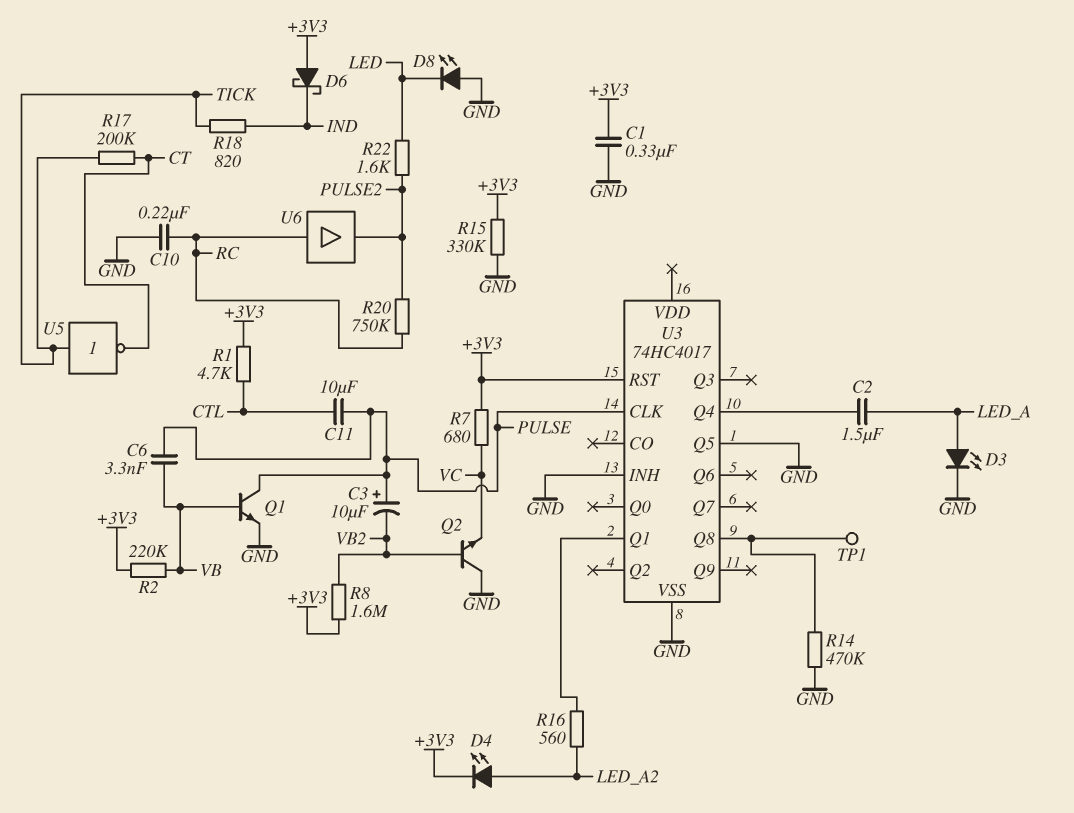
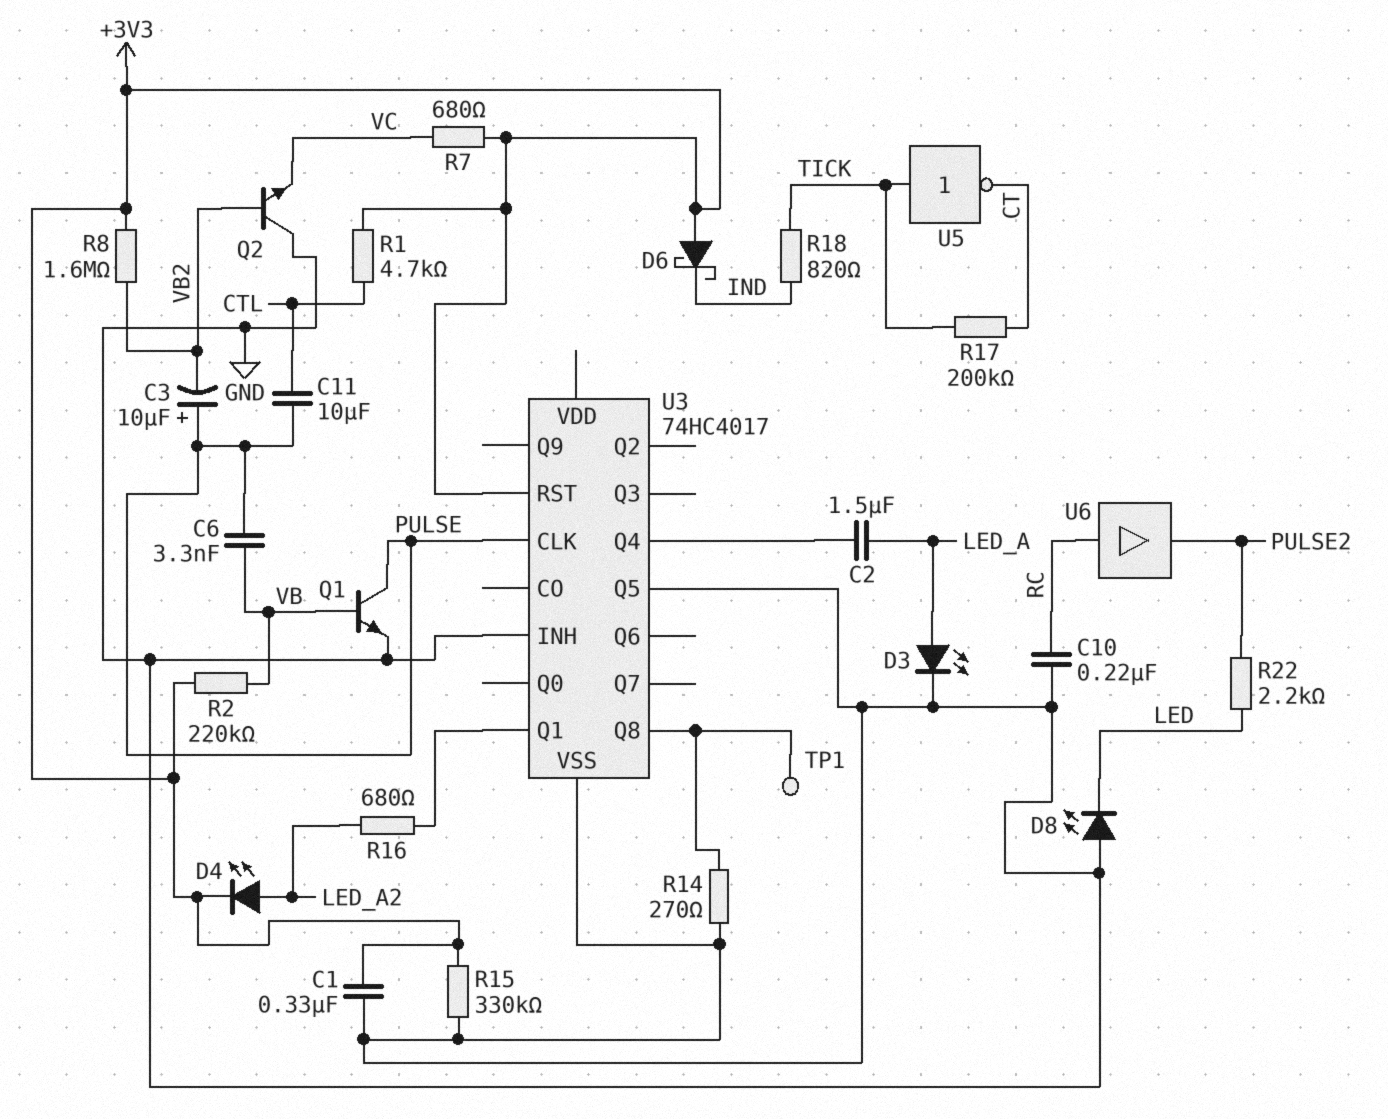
R14: 470k (GND, U3/Q8) -> 270 (GND, U3/Q8)
R16: 560 (LED_A2, U3/Q1) -> 680 (LED_A2, U3/Q1)
R20: 750k (PULSE2, RC) -> none
R22: 1.6k (LED, PULSE2) -> 2.2k (LED, PULSE2)

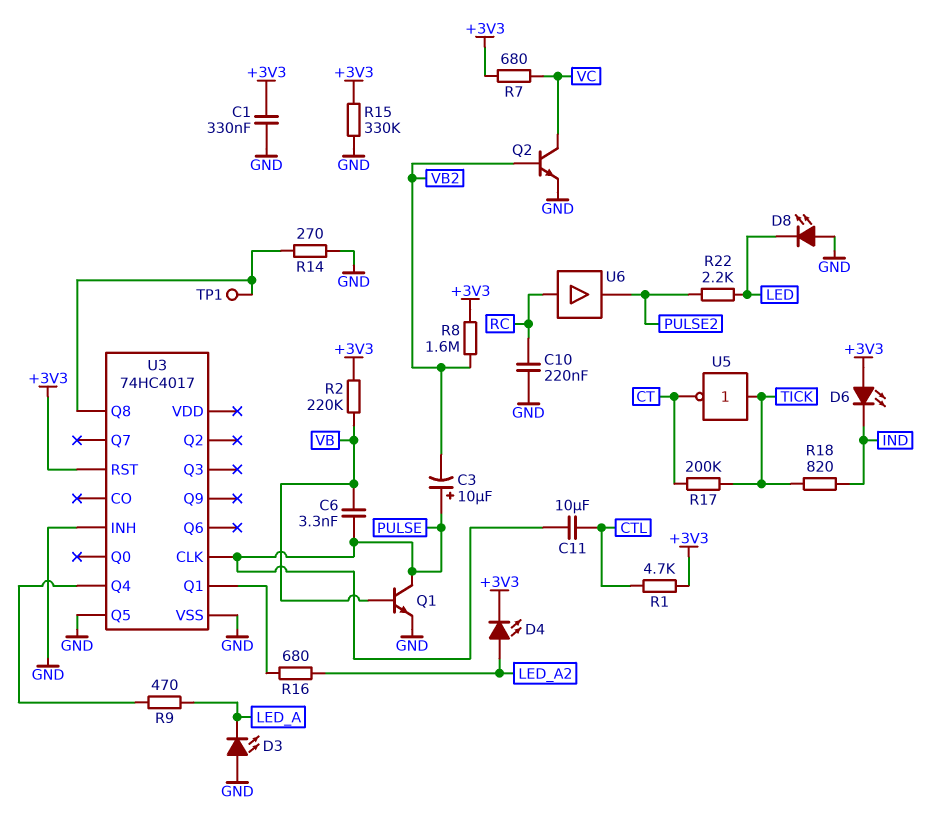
C2: 1.5uF (LED_A, U3/Q4) -> none
D3: LED (A LED_A, K GND) -> LED (A GND, K LED_A)
D6: schottky (A +3V3, K IND) -> LED (A +3V3, K IND)
Q2: NPN (B VB2, C GND, E VC) -> NPN (B VB2, C VC, E GND)
R9: none -> 470 (LED_A, U3/Q4)

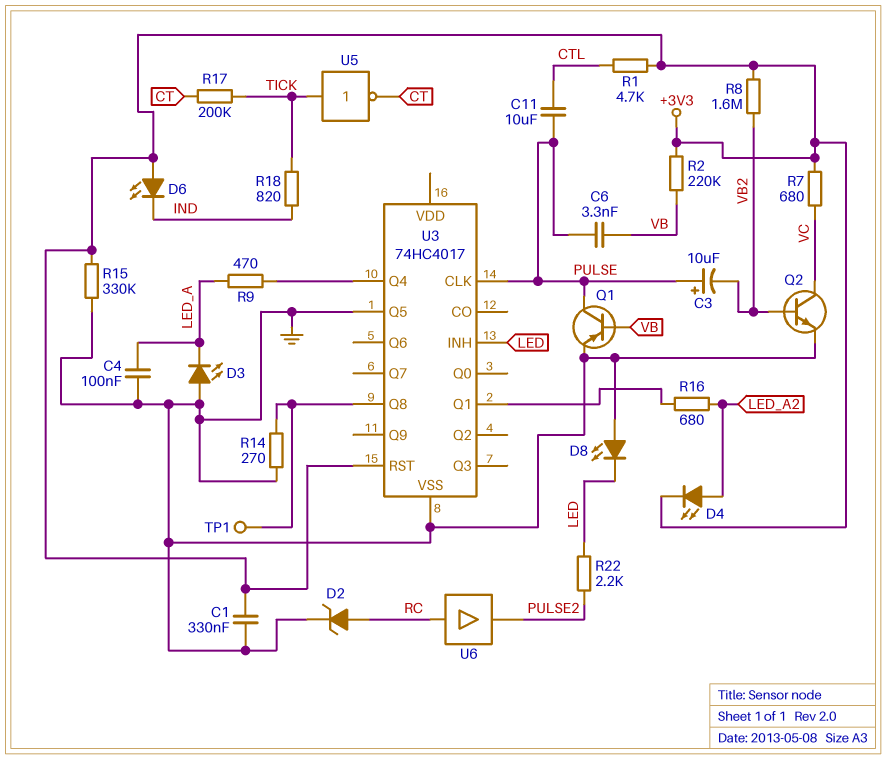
C4: none -> 100nF (GND, LED_A)
C10: 220nF (GND, RC) -> none
D2: none -> zener (A RC, K GND)
Q1: NPN (B VB, C PULSE, E GND) -> PNP (B VB, C PULSE, E GND)
U3 pin INH: GND -> LED

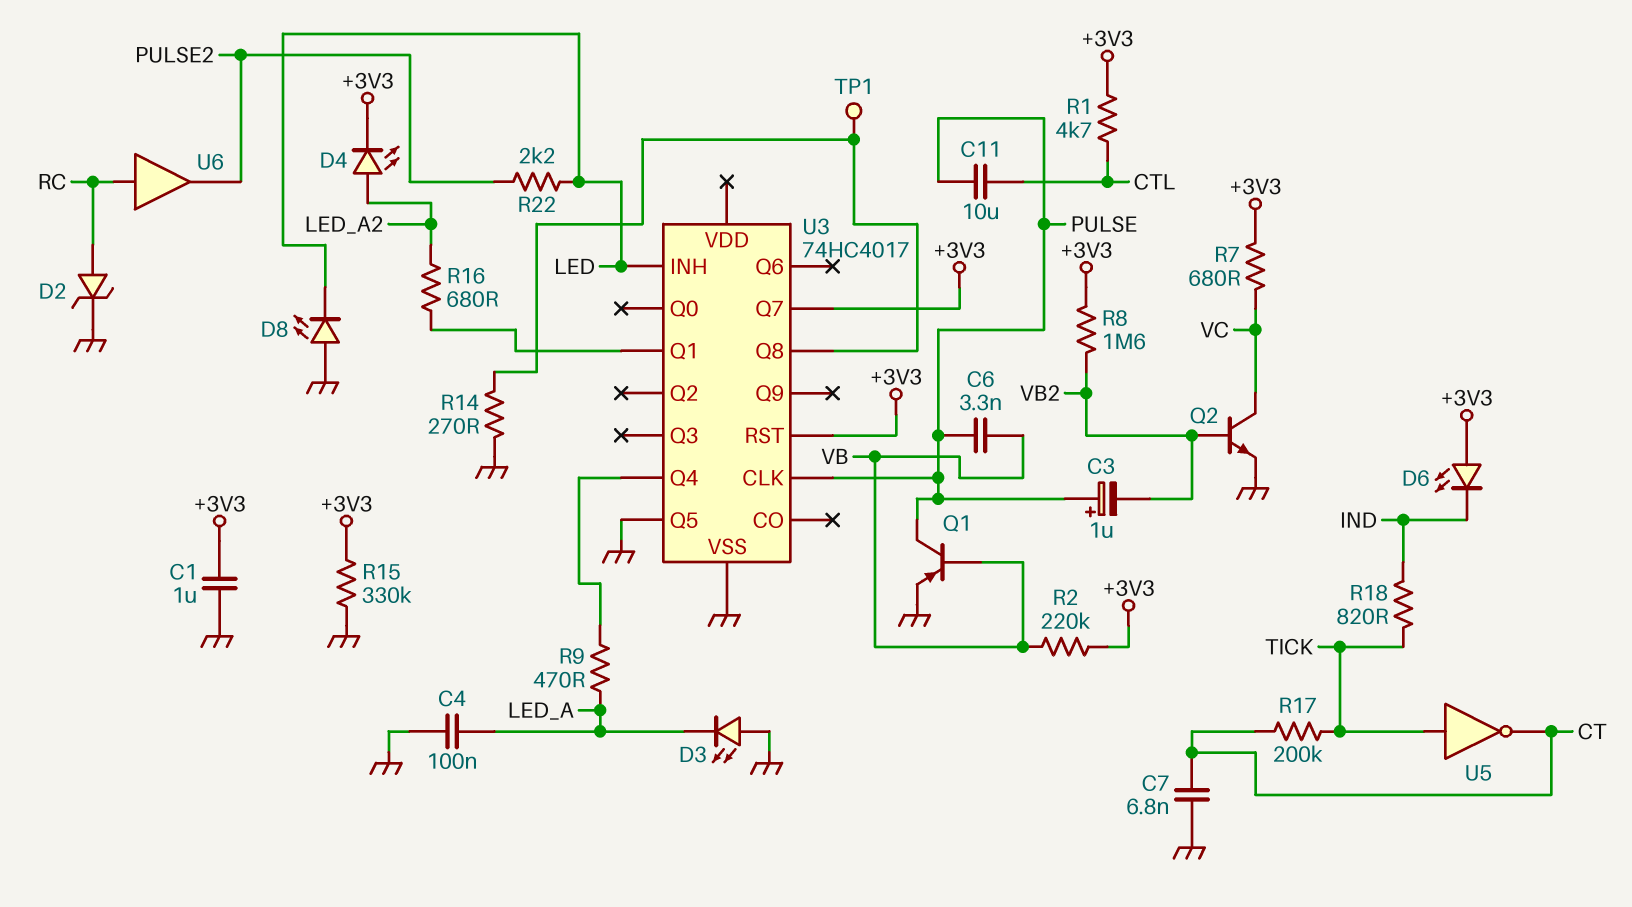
C1: 330nF (+3V3, GND) -> 1uF (+3V3, GND)
C3: 10uF (plus PULSE, minus VB2) -> 1uF (plus PULSE, minus VB2)
C7: none -> 6.8nF (CT, GND)
U3 pin Q7: none -> +3V3

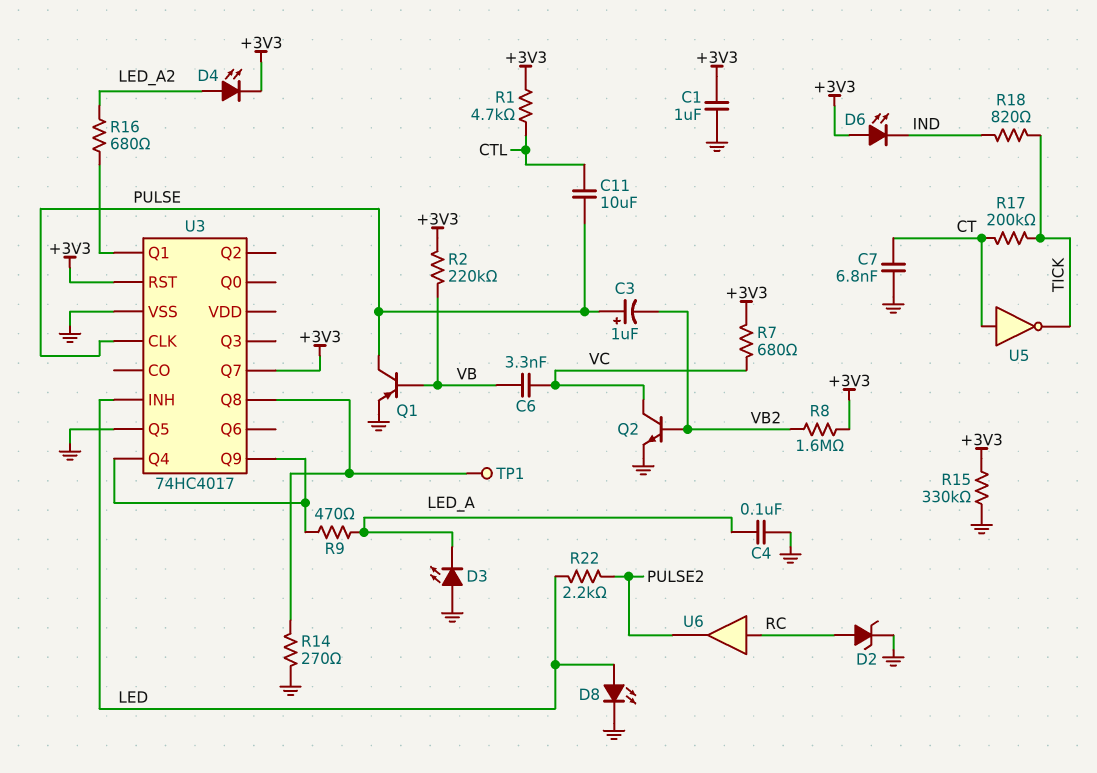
C6: 3.3nF (PULSE, VB) -> 3.3nF (VB, VC)
D8: LED (A GND, K LED) -> LED (A LED, K GND)
U3 pin Q9: none -> U3/Q4
U5: NOT (in TICK, out CT) -> NOT (in CT, out TICK)

